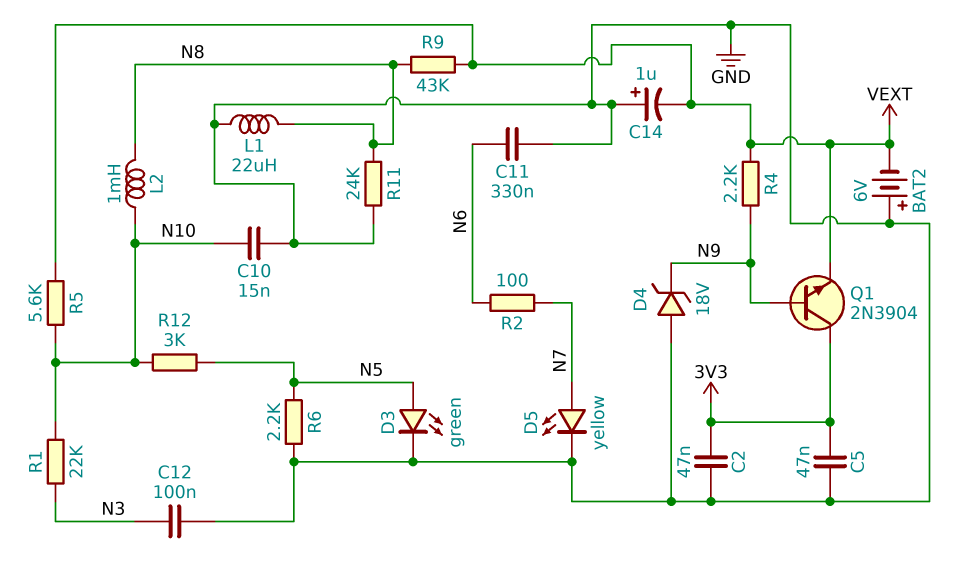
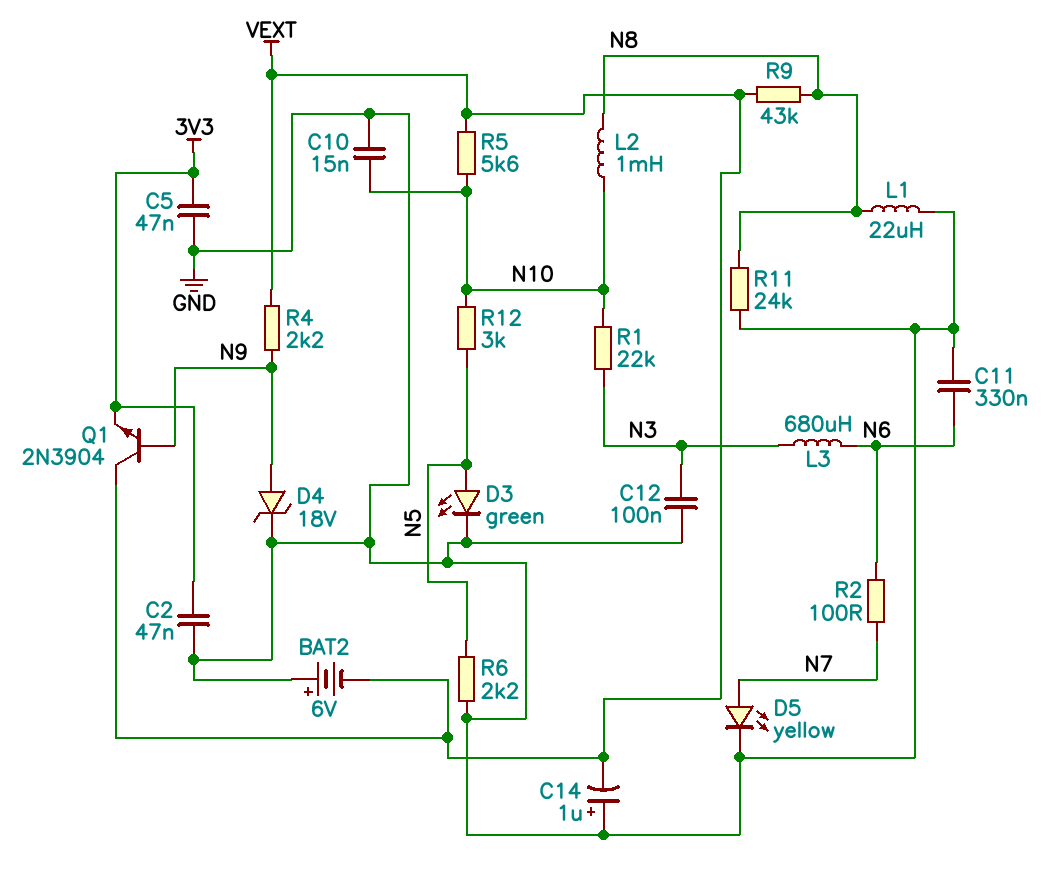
D4: zener 18V (A GND, K N9) -> zener 18V (A N9, K GND)
L3: none -> 680uH (N3, N6)
Q1: NPN 2N3904 (B N9, C 3V3, E VEXT) -> NPN 2N3904 (B N9, C VEXT, E 3V3)

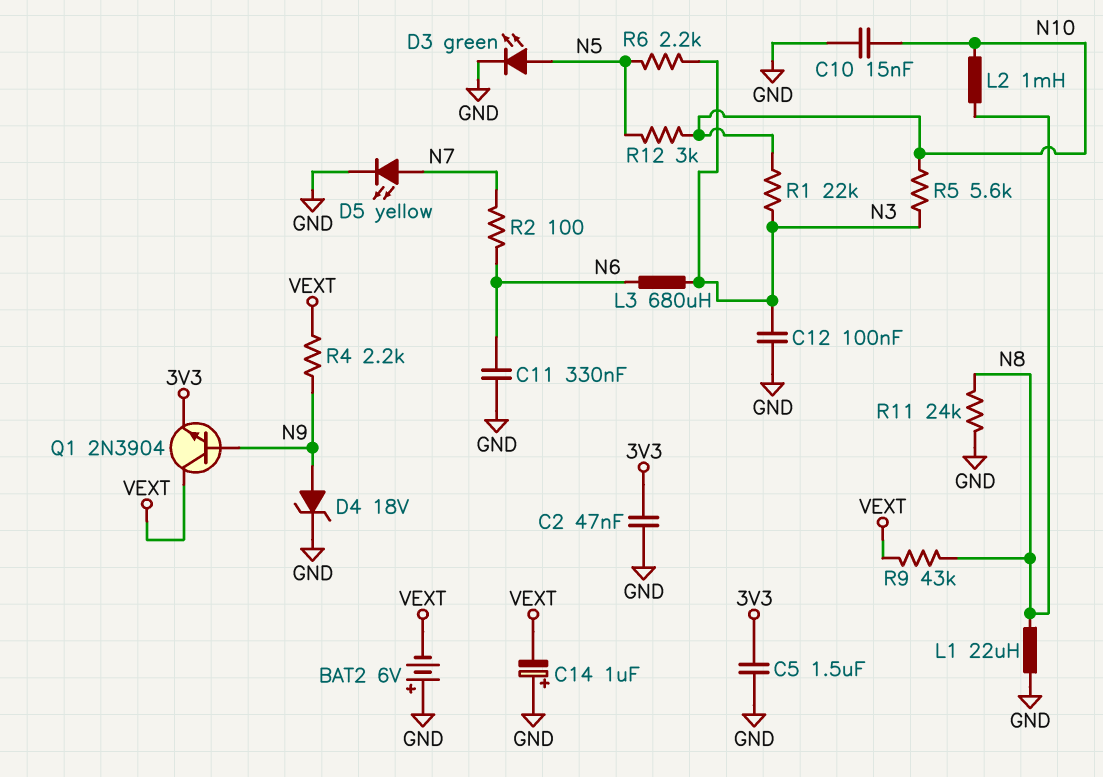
C5: 47nF (3V3, GND) -> 1.5uF (3V3, GND)
R5: 5.6k (N10, VEXT) -> 5.6k (N3, N10)
R6: 2.2k (GND, N5) -> 2.2k (N3, N5)

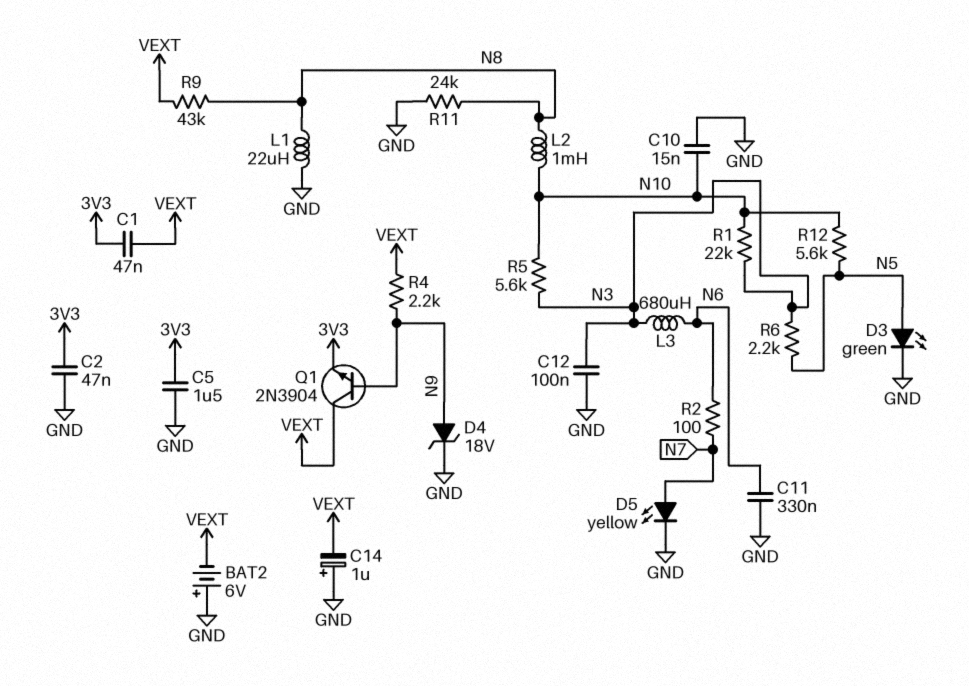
C1: none -> 47nF (3V3, VEXT)
R12: 3k (N5, N10) -> 5.6k (N5, N10)

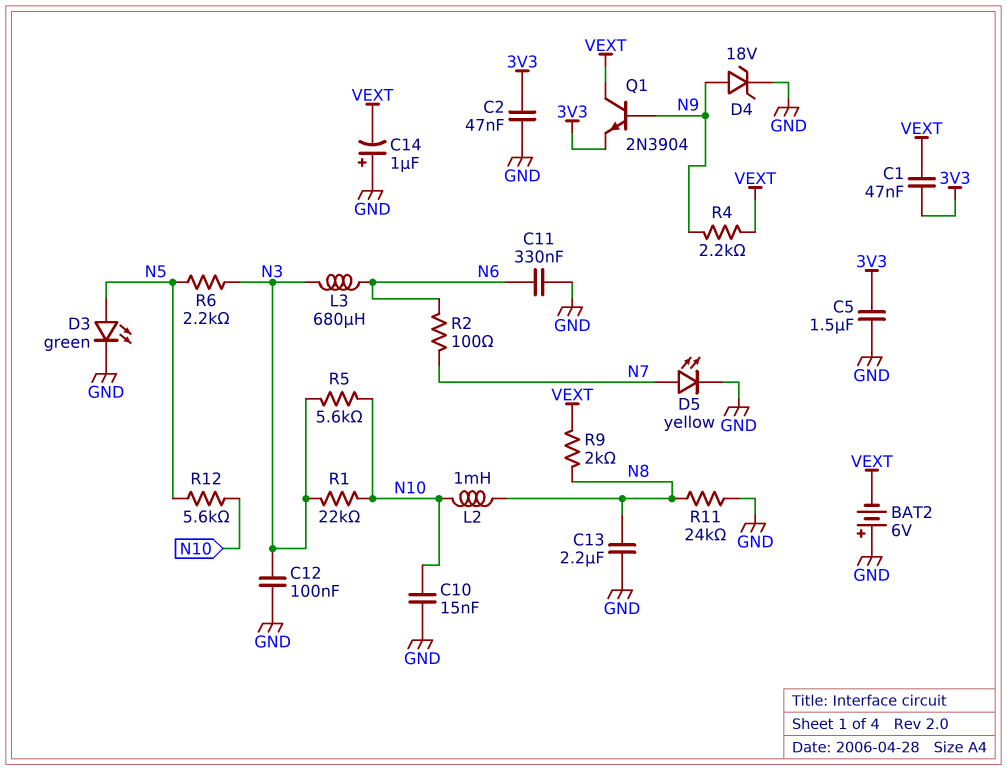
C13: none -> 2.2uF (GND, N8)
L1: 22uH (GND, N8) -> none
R9: 43k (N8, VEXT) -> 2k (N8, VEXT)

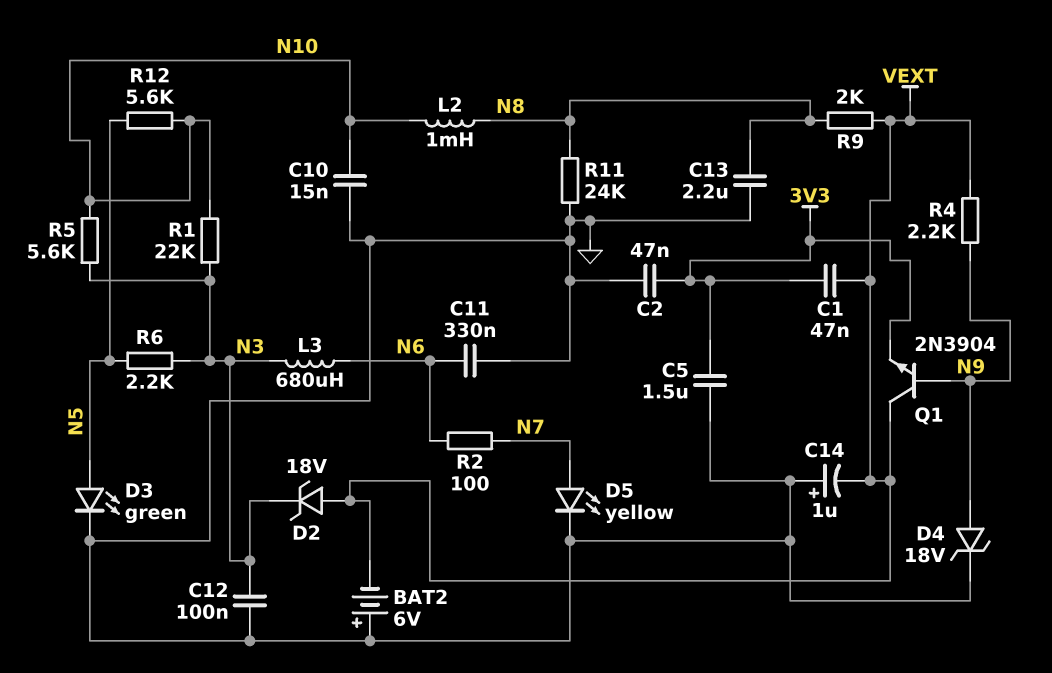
D2: none -> zener 18V (A VEXT, K N3)

